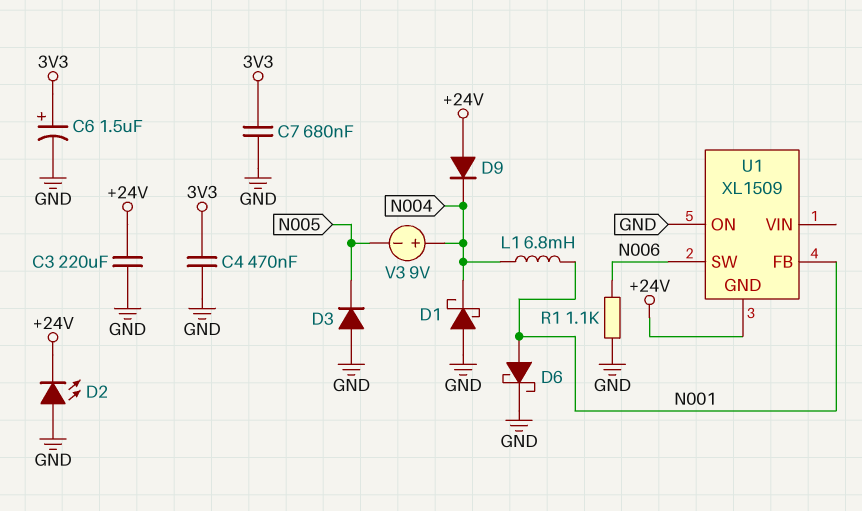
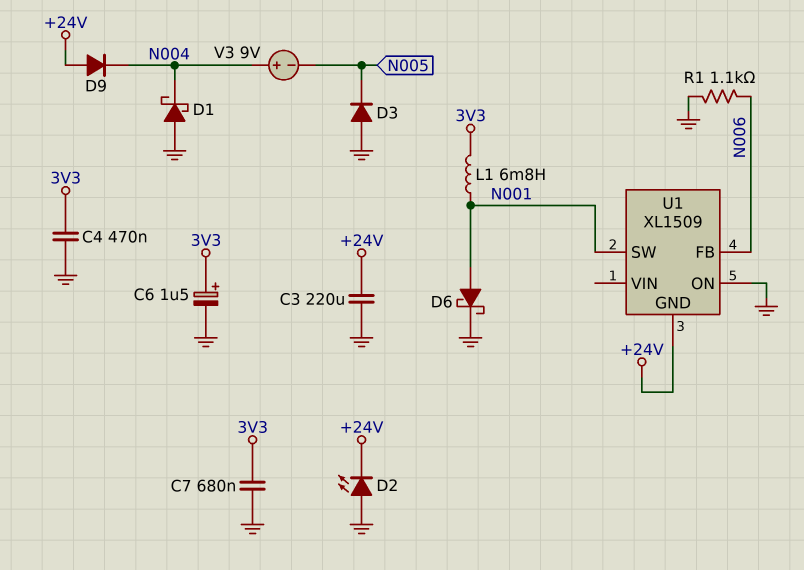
L1: 6.8mH (N001, N004) -> 6.8mH (3V3, N001)
U1 pin FB: N001 -> N006
U1 pin SW: N006 -> N001

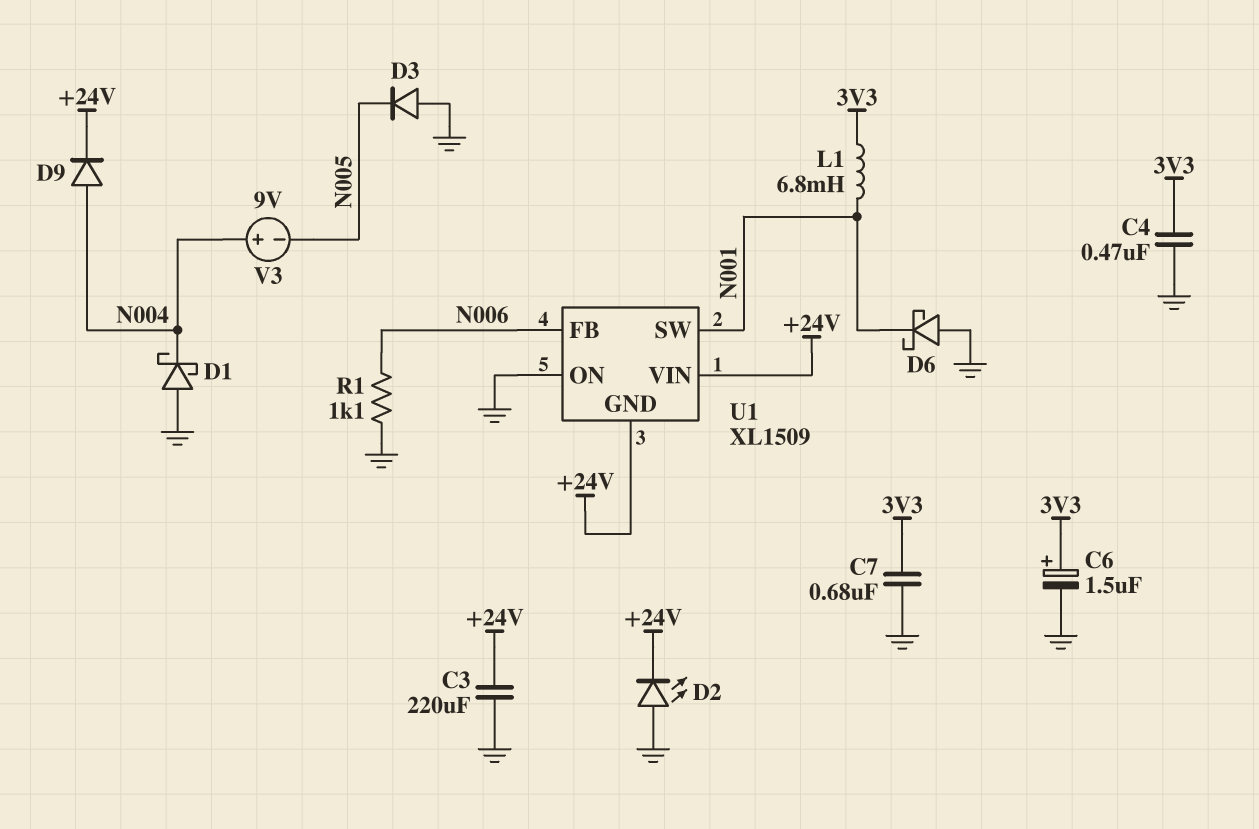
D6: schottky (A N001, K GND) -> schottky (A GND, K N001)
D9: diode (A +24V, K N004) -> diode (A N004, K +24V)
U1 pin VIN: none -> +24V

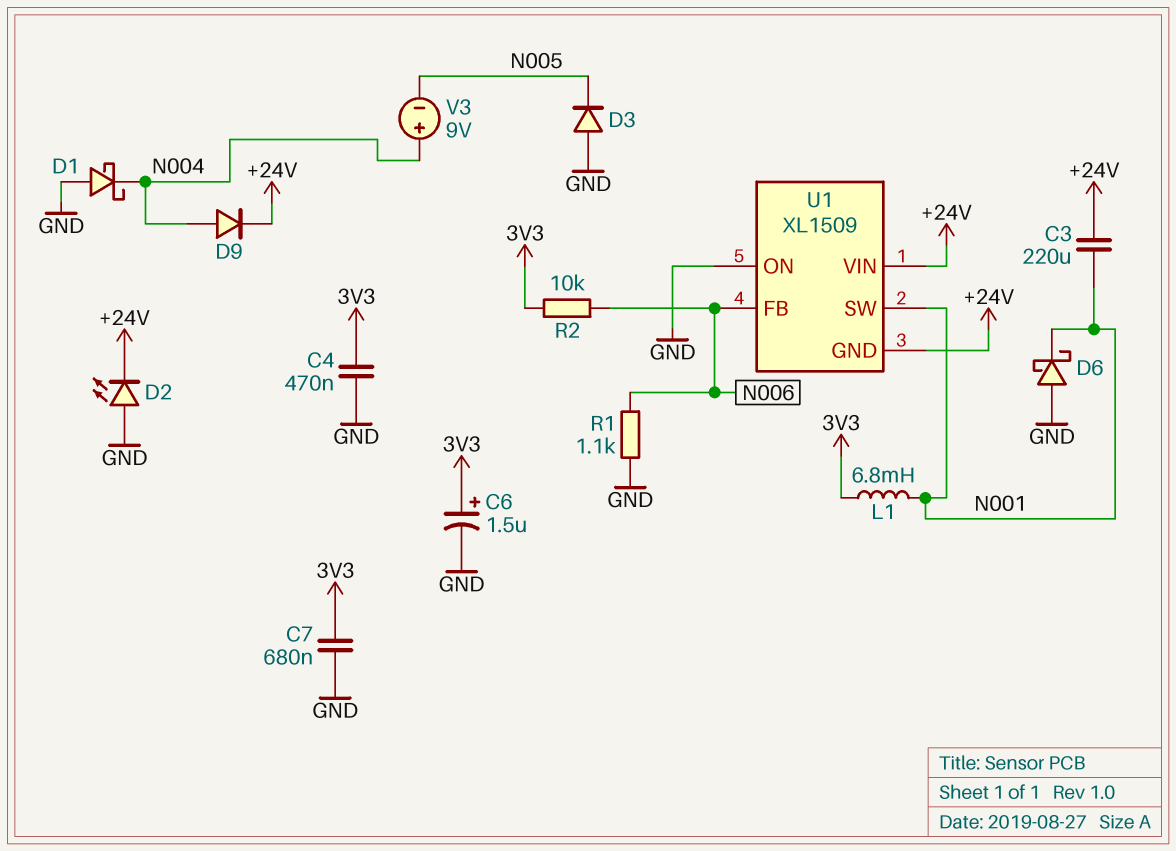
C3: 220uF (+24V, GND) -> 220uF (+24V, N001)
R2: none -> 10k (3V3, N006)

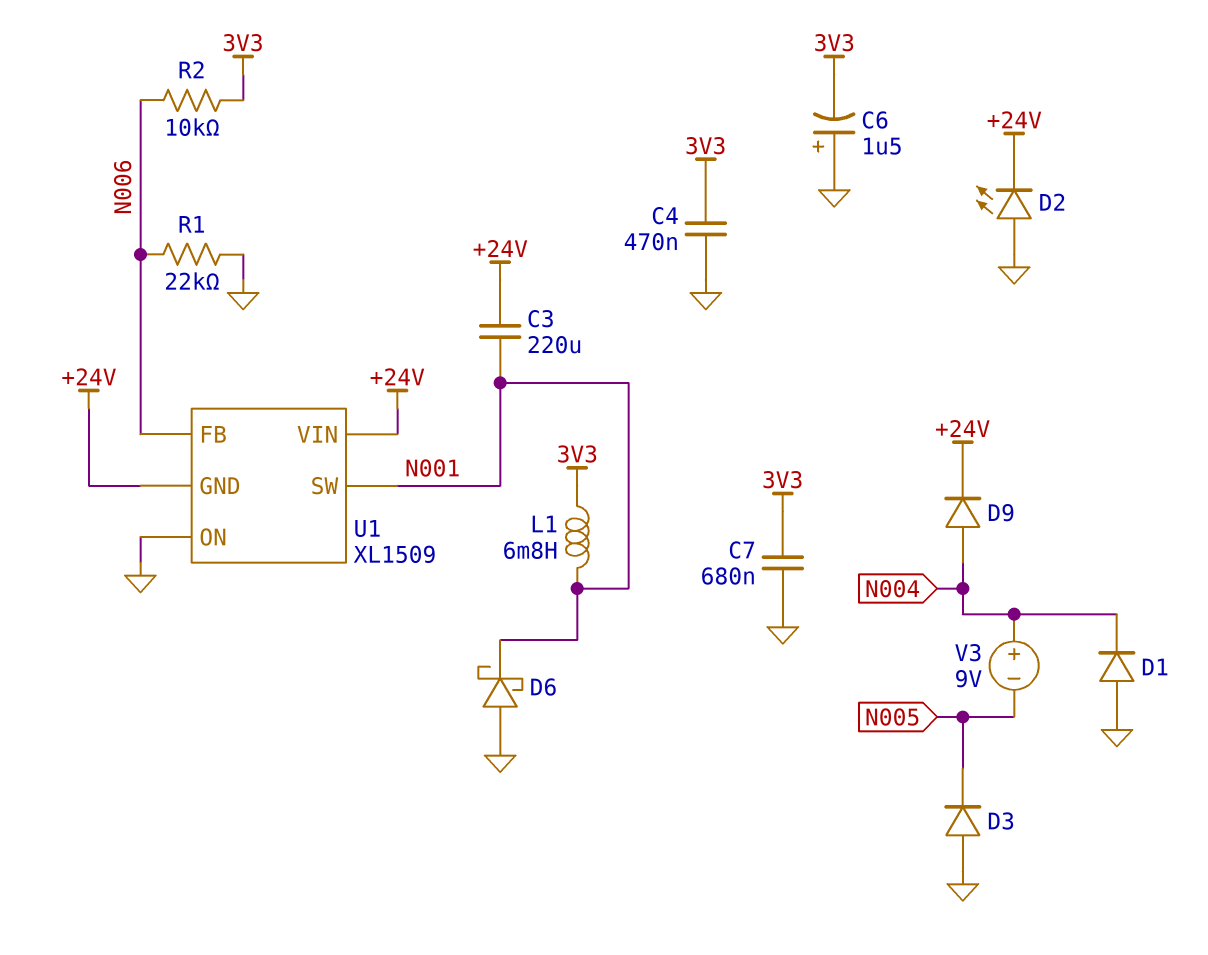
C6: 1.5uF (plus 3V3, minus GND) -> 1.5uF (plus GND, minus 3V3)
D1: schottky (A GND, K N004) -> diode (A GND, K N004)
R1: 1.1k (GND, N006) -> 22k (GND, N006)

